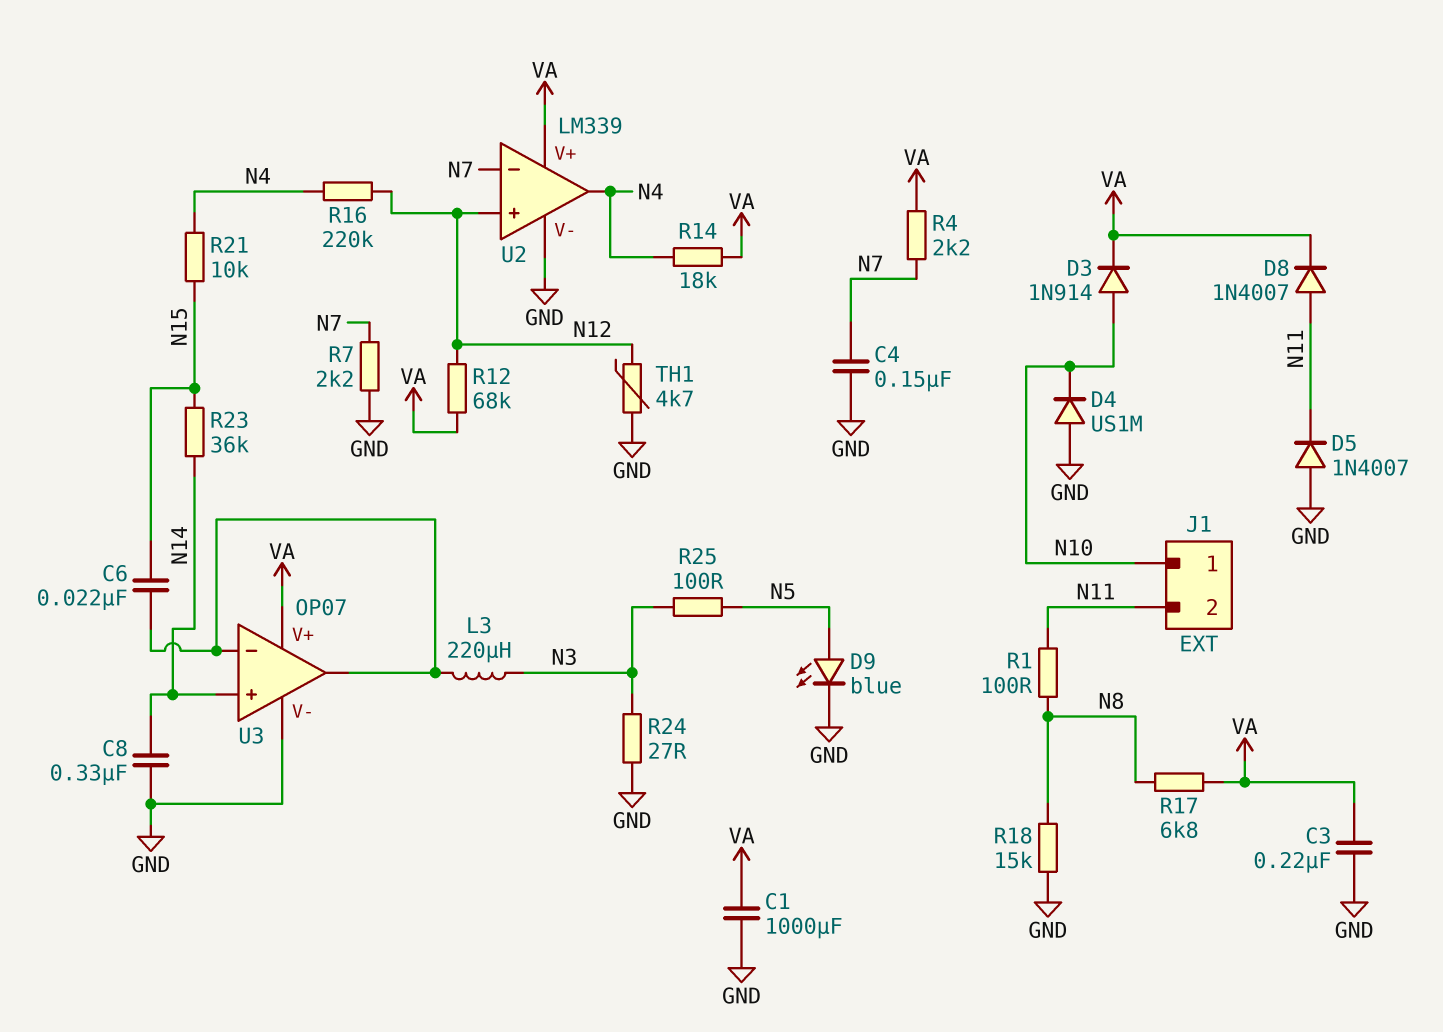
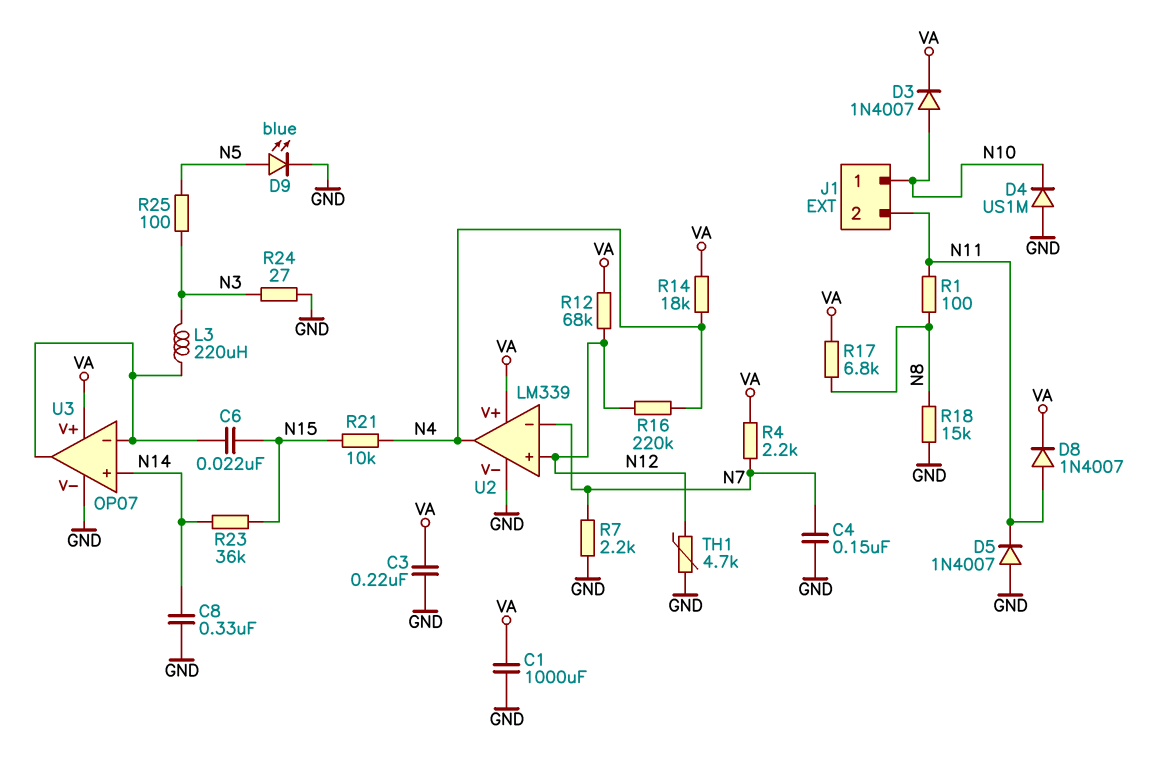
D3: diode 1N914 (A N10, K VA) -> diode 1N4007 (A N10, K VA)

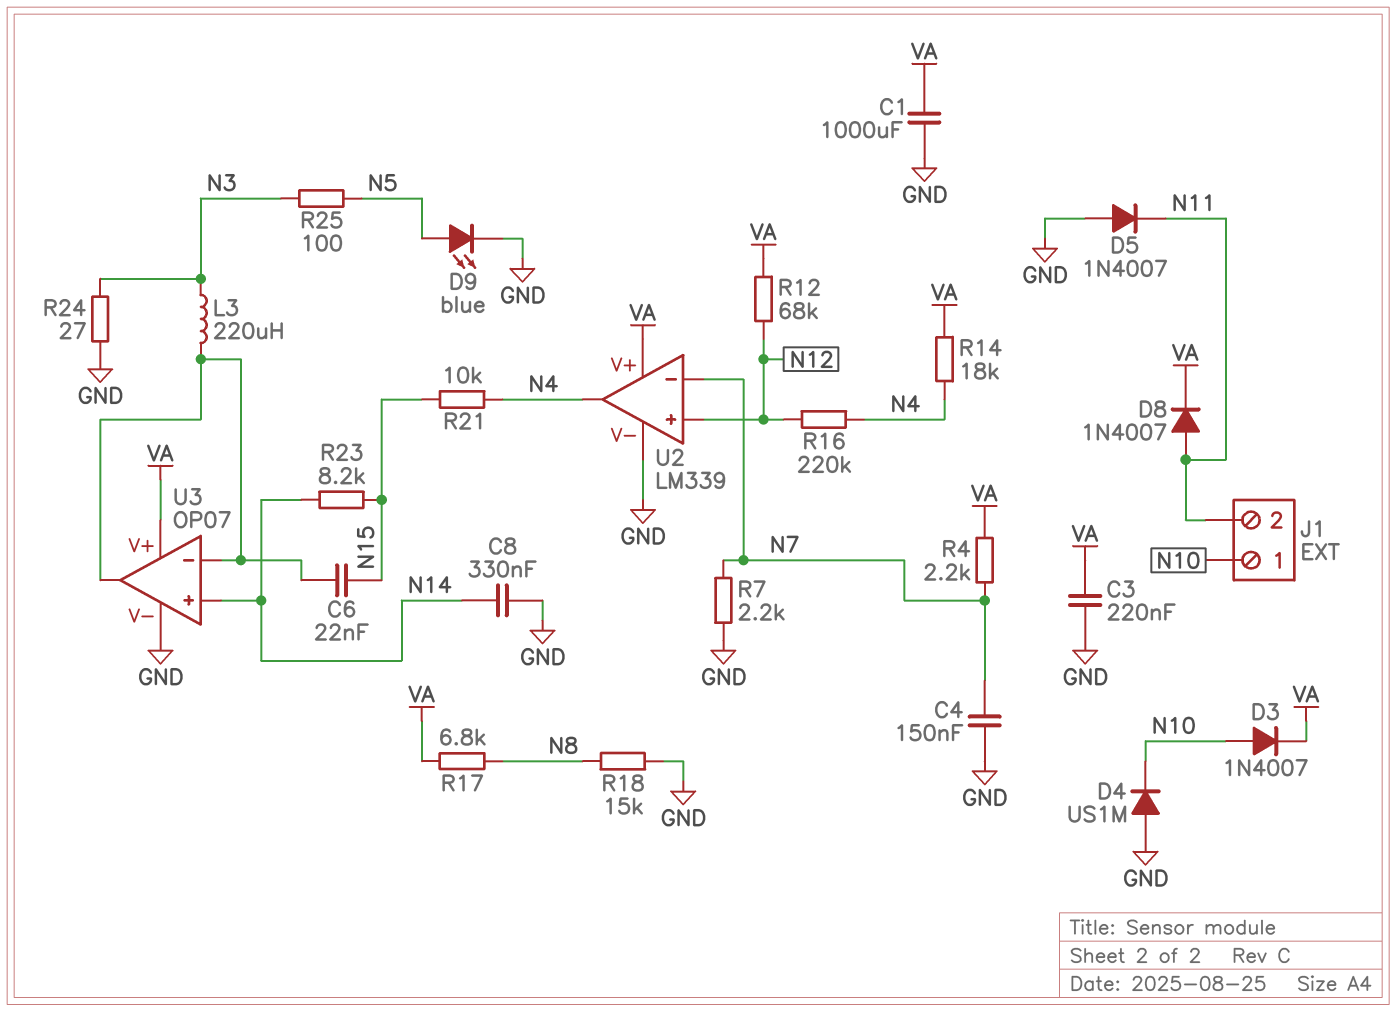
R1: 100 (N8, N11) -> none
R23: 36k (N14, N15) -> 8.2k (N14, N15)
TH1: 4.7k (GND, N12) -> none

